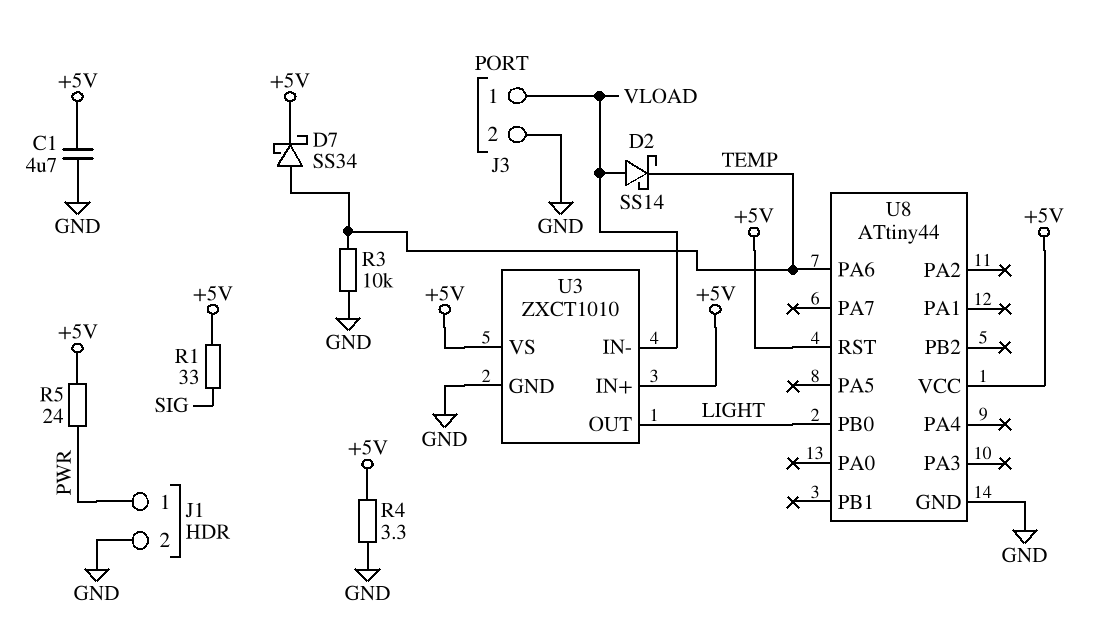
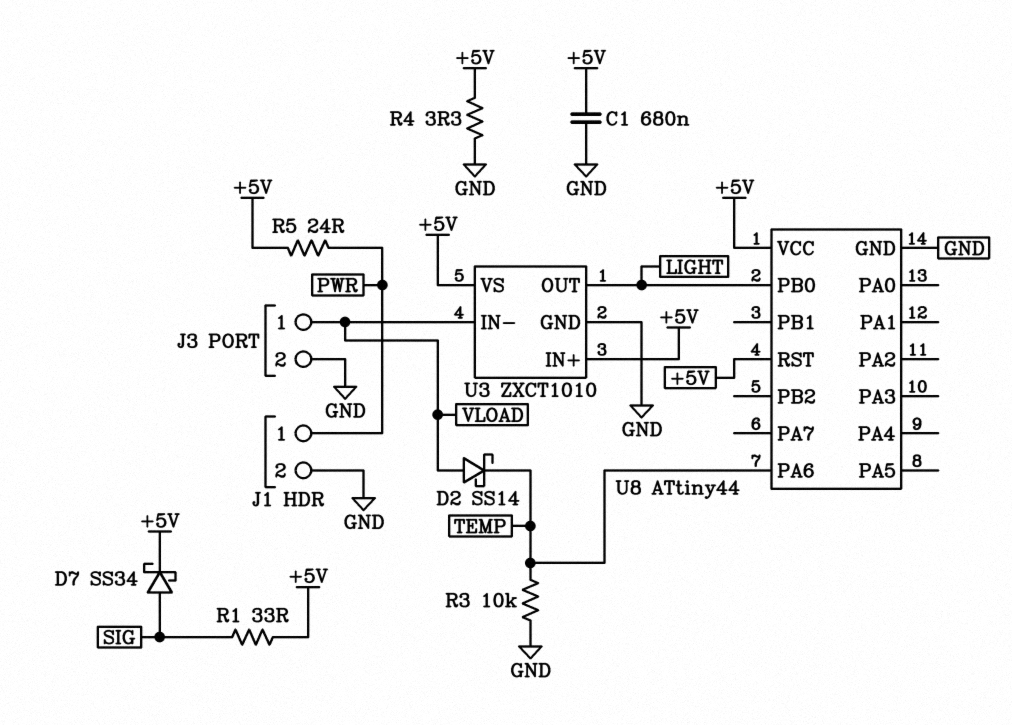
C1: 4.7uF (+5V, GND) -> 680nF (+5V, GND)
D7: schottky SS34 (A TEMP, K +5V) -> schottky SS34 (A SIG, K +5V)

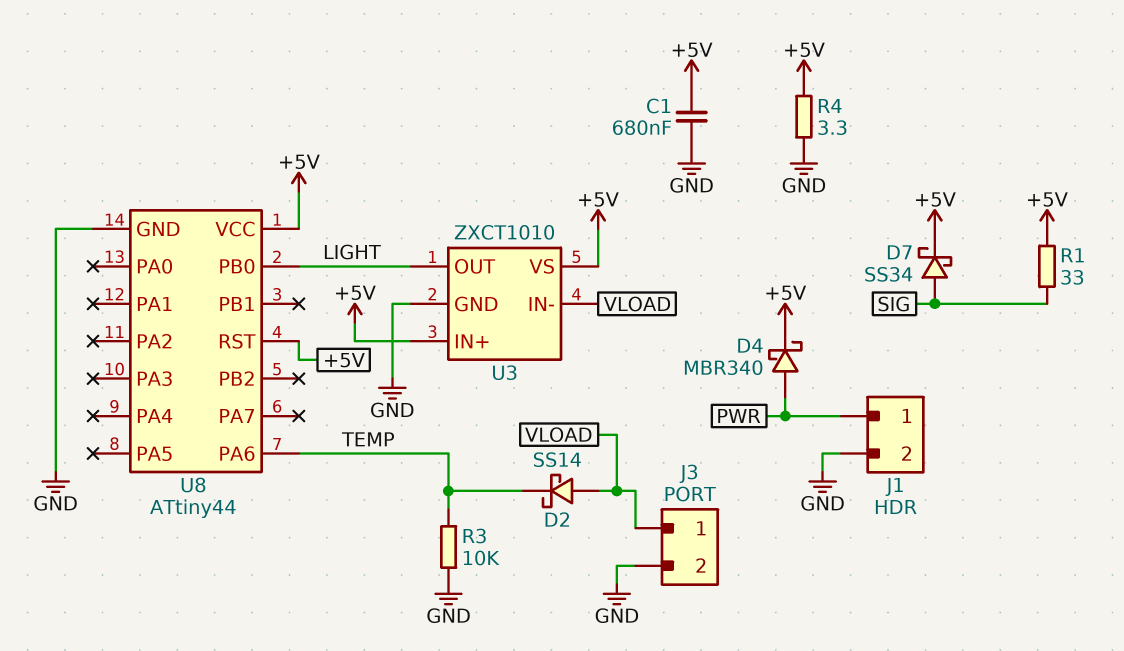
D4: none -> schottky MBR340 (A PWR, K +5V)
R5: 24 (+5V, PWR) -> none

